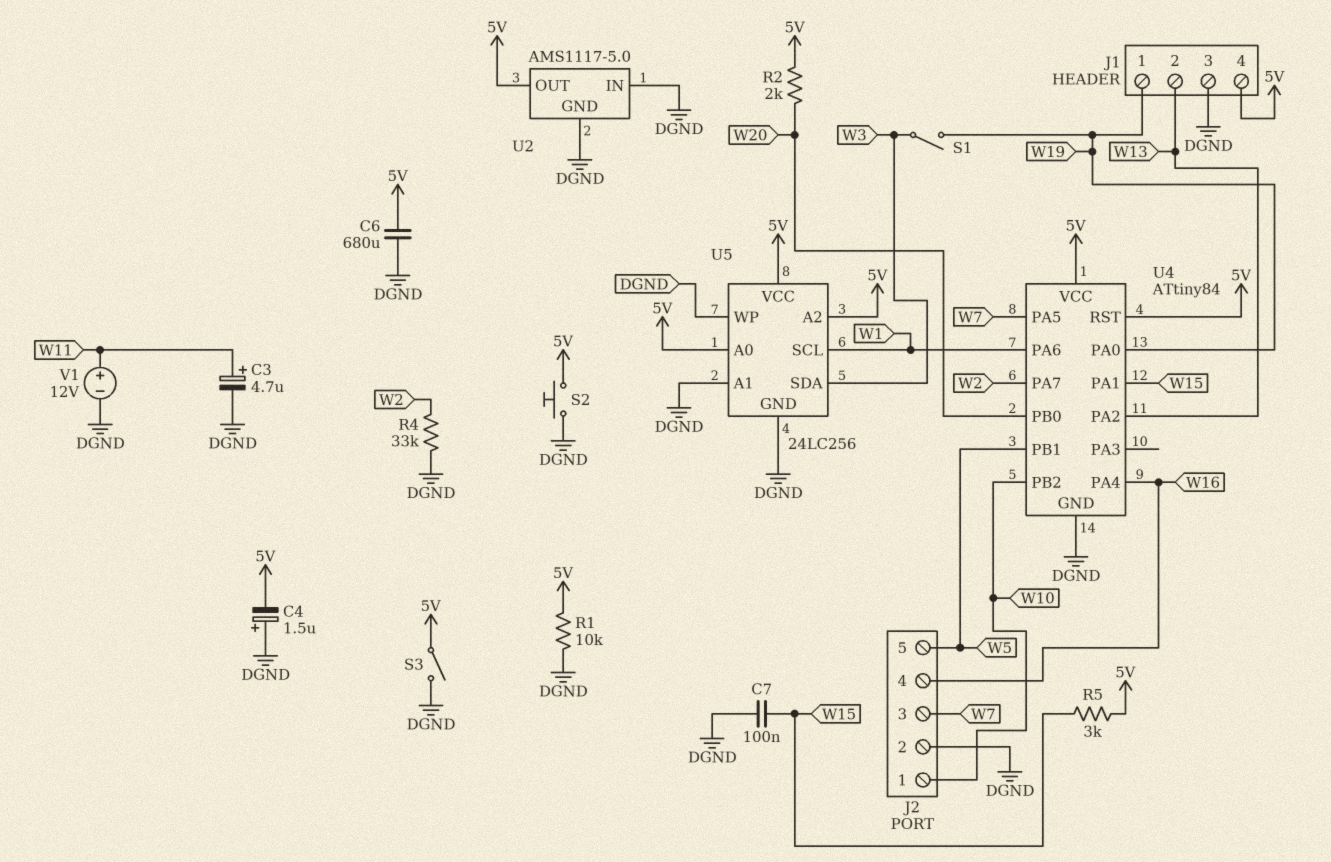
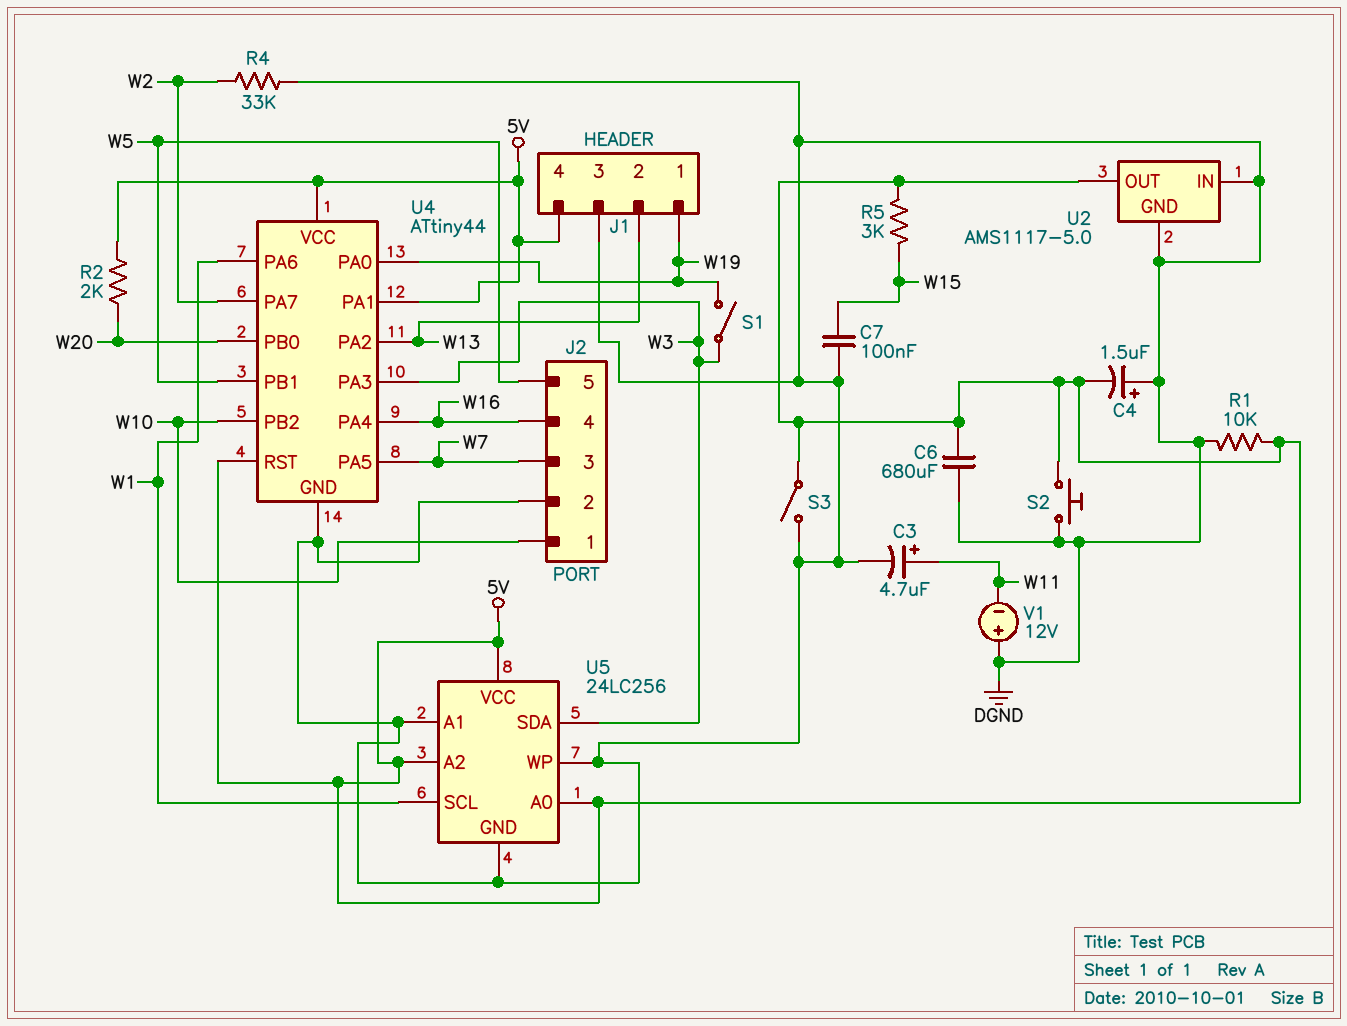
U4: ATtiny84 -> ATtiny44
U4 pin PA1: W15 -> 5V
U4 pin PA3: none -> W3
V1: 12V (plus W11, minus DGND) -> 12V (plus DGND, minus W11)

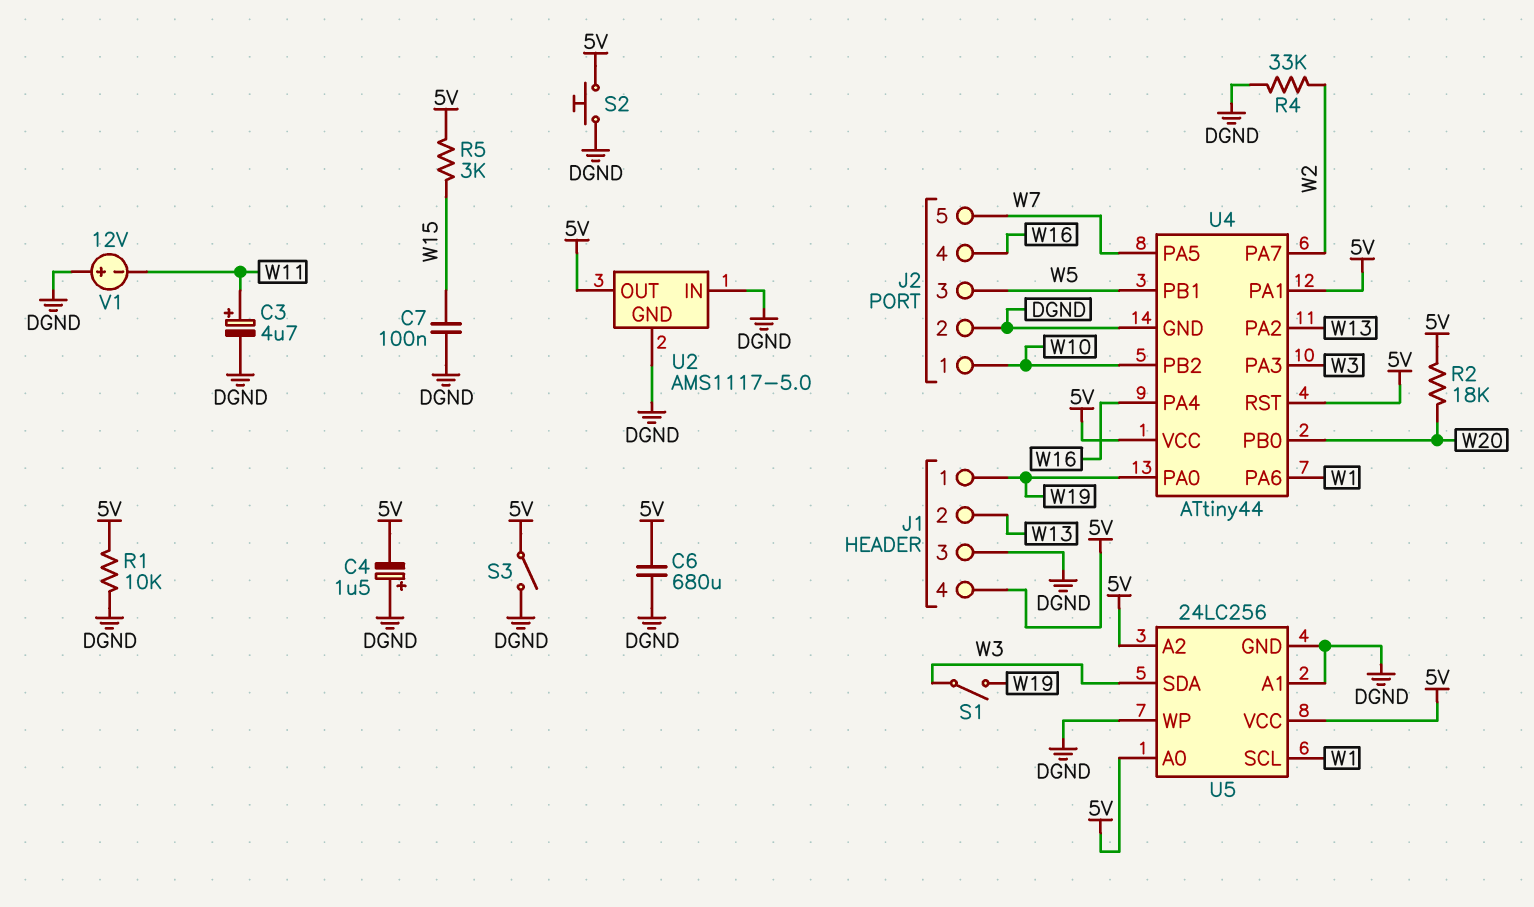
J2 pin 3: W7 -> W5
J2 pin 5: W5 -> W7
R2: 2k (5V, W20) -> 18k (5V, W20)

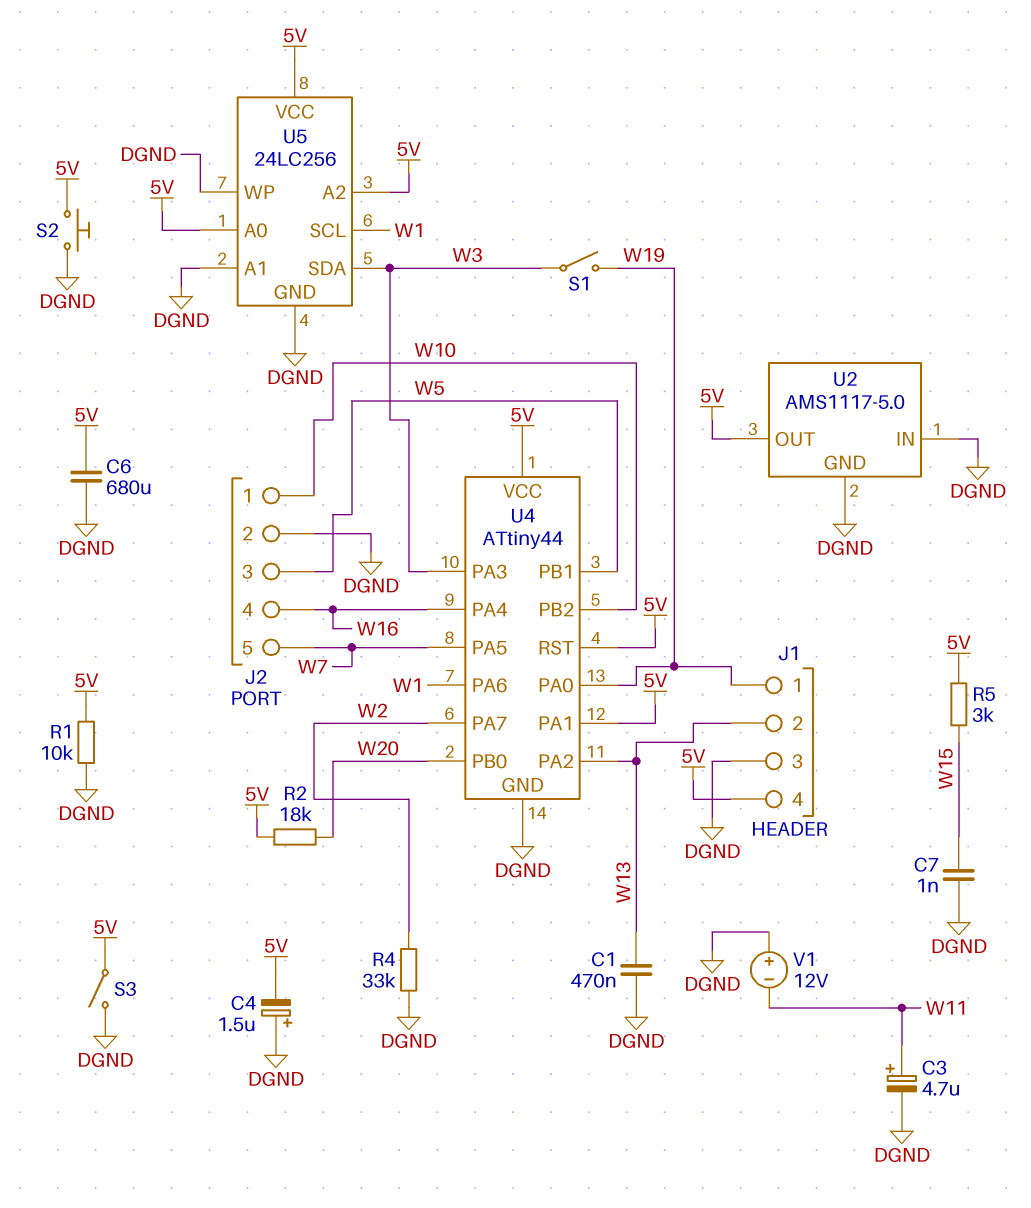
C1: none -> 470nF (DGND, W13)
C7: 100nF (DGND, W15) -> 1nF (DGND, W15)

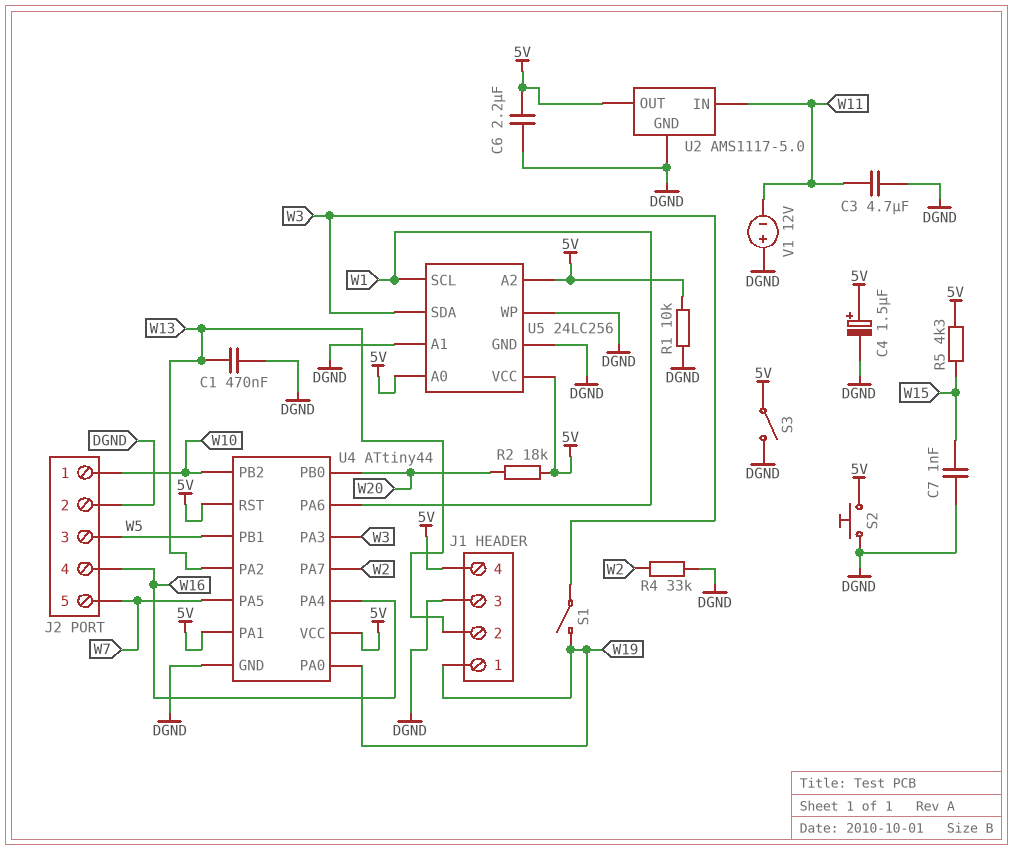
C3: 4.7uF (plus W11, minus DGND) -> 4.7uF (DGND, W11)
C4: 1.5uF (plus DGND, minus 5V) -> 1.5uF (plus 5V, minus DGND)
C6: 680uF (5V, DGND) -> 2.2uF (5V, DGND)
R5: 3k (5V, W15) -> 4.3k (5V, W15)
U2 pin IN: DGND -> W11

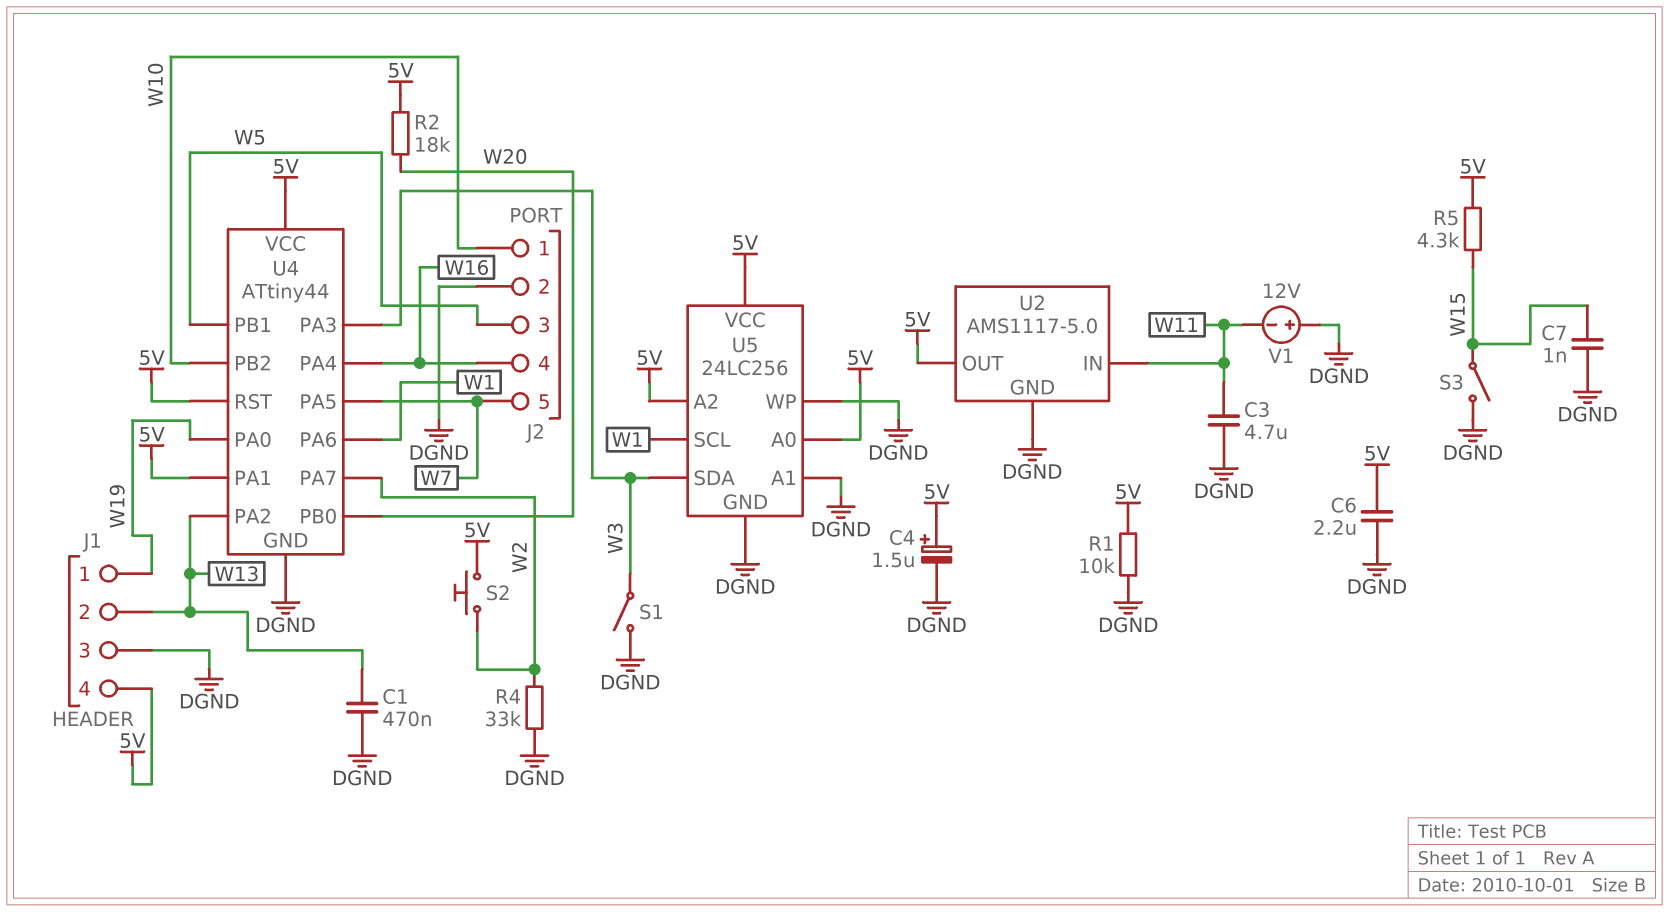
S1: switch (W3, W19) -> switch (DGND, W3)
S2: button (5V, DGND) -> button (5V, W2)
S3: switch (5V, DGND) -> switch (DGND, W15)

